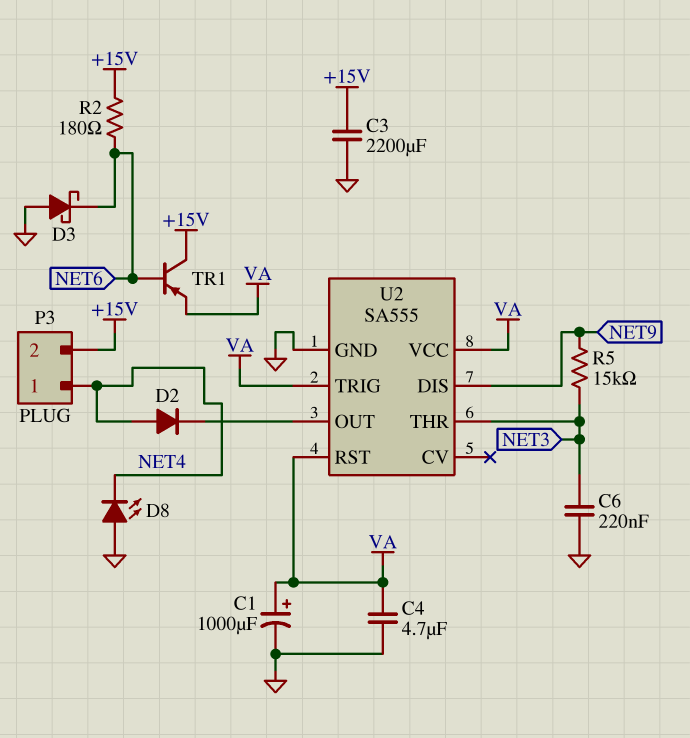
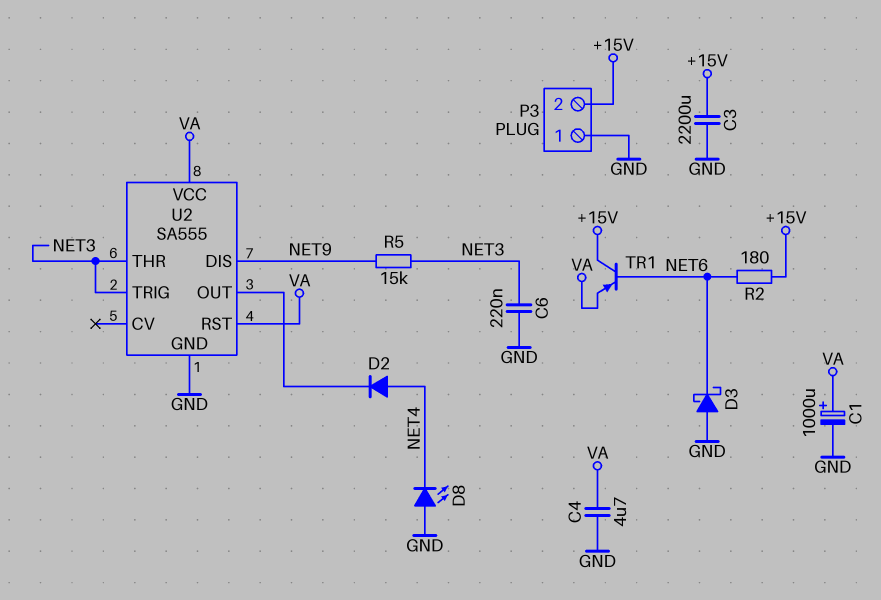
P3 pin 1: NET4 -> GND
U2 pin TRIG: VA -> NET3

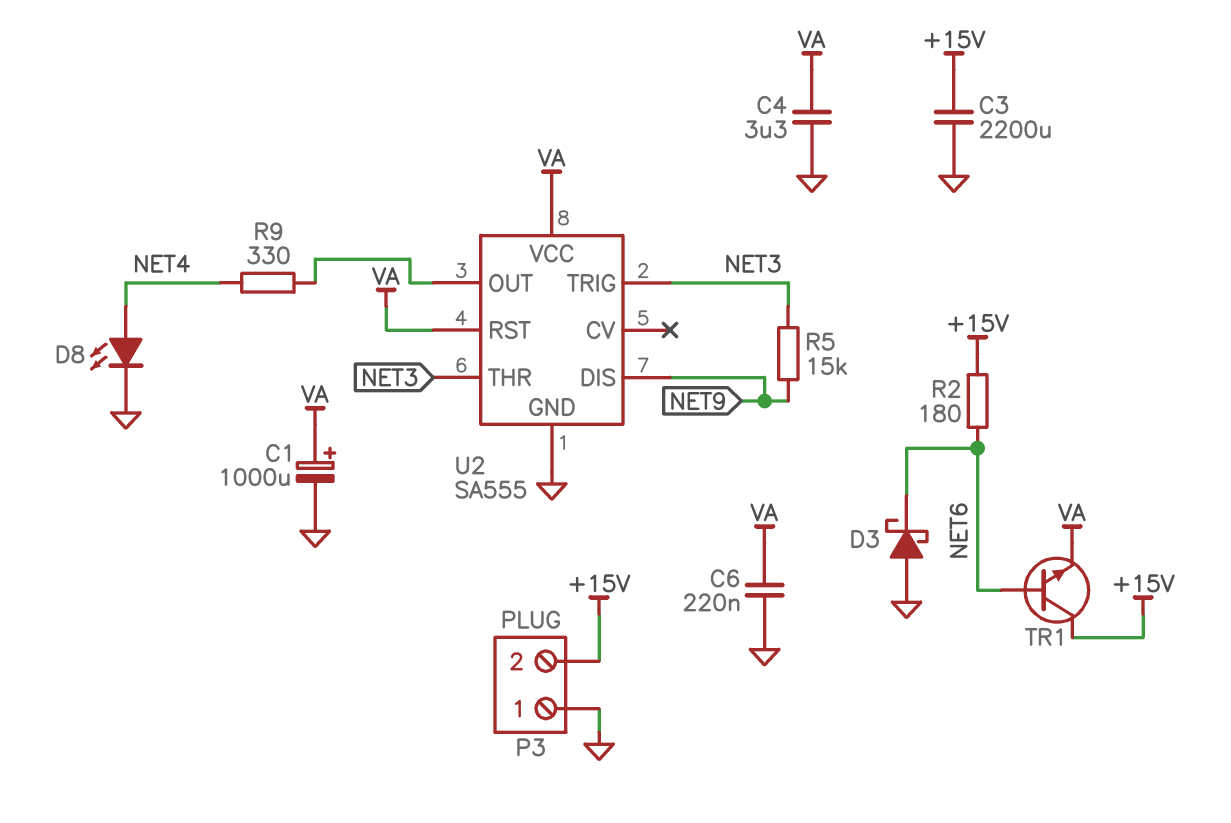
C4: 4.7uF (GND, VA) -> 3.3uF (GND, VA)
C6: 220nF (GND, NET3) -> 220nF (GND, VA)
D2: diode (A NET4, K U2/OUT) -> none
D8: LED (A GND, K NET4) -> LED (A NET4, K GND)
R9: none -> 330 (NET4, U2/OUT)
TR1: PNP (B NET6, C +15V, E VA) -> NPN (B NET6, C +15V, E VA)

